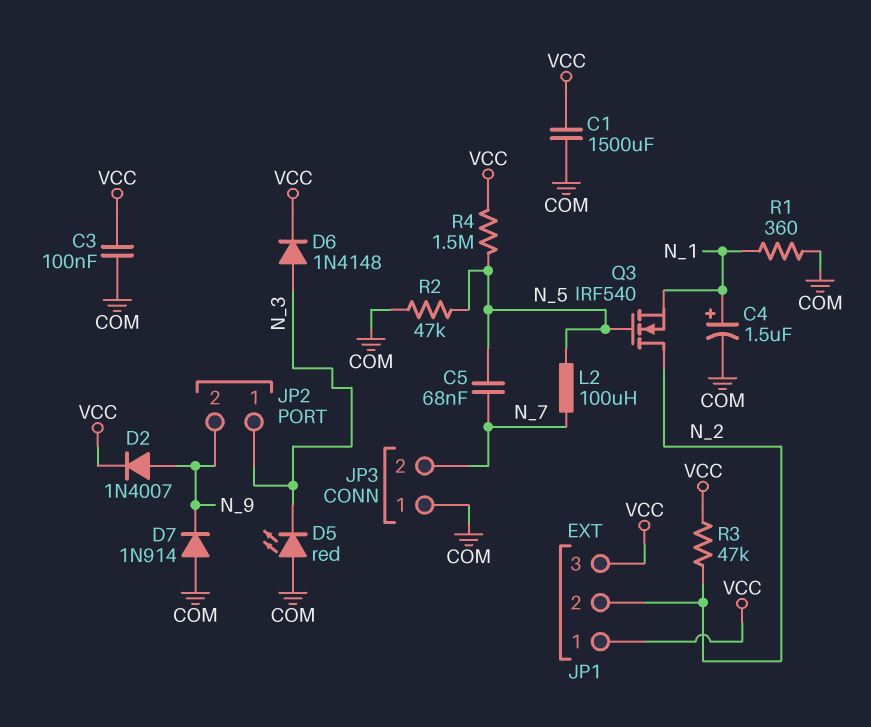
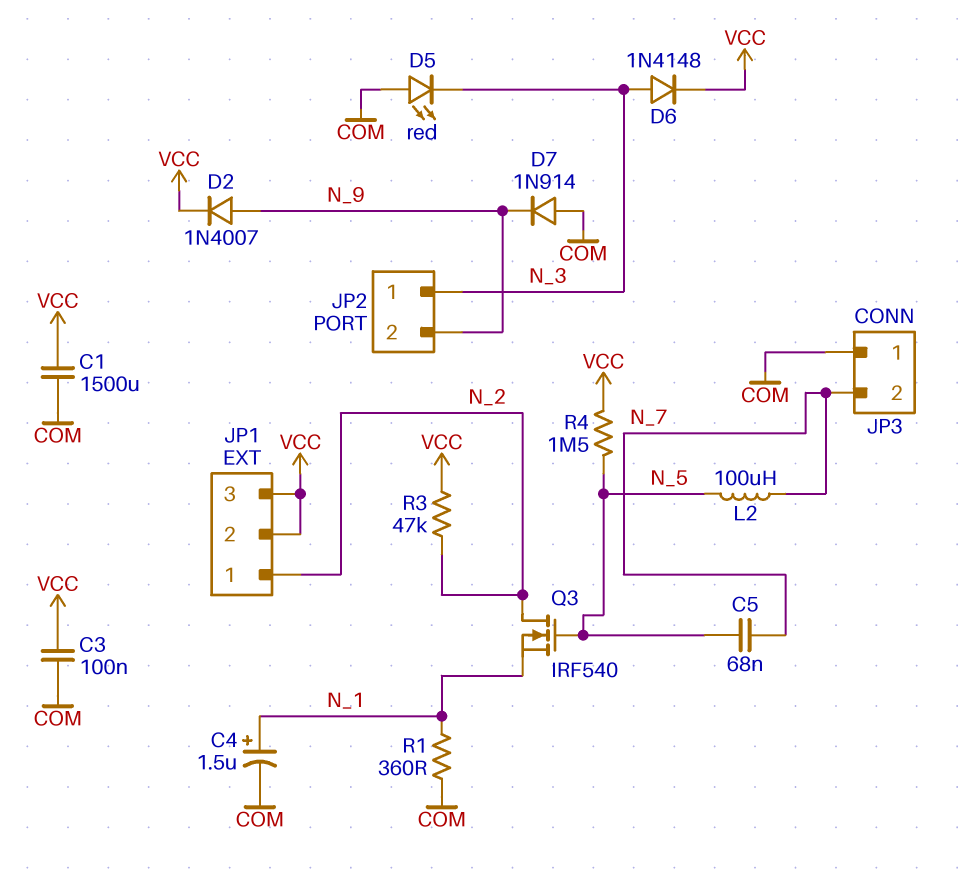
JP1 pin 1: VCC -> N_2
JP1 pin 2: N_2 -> VCC
R2: 47k (COM, N_5) -> none

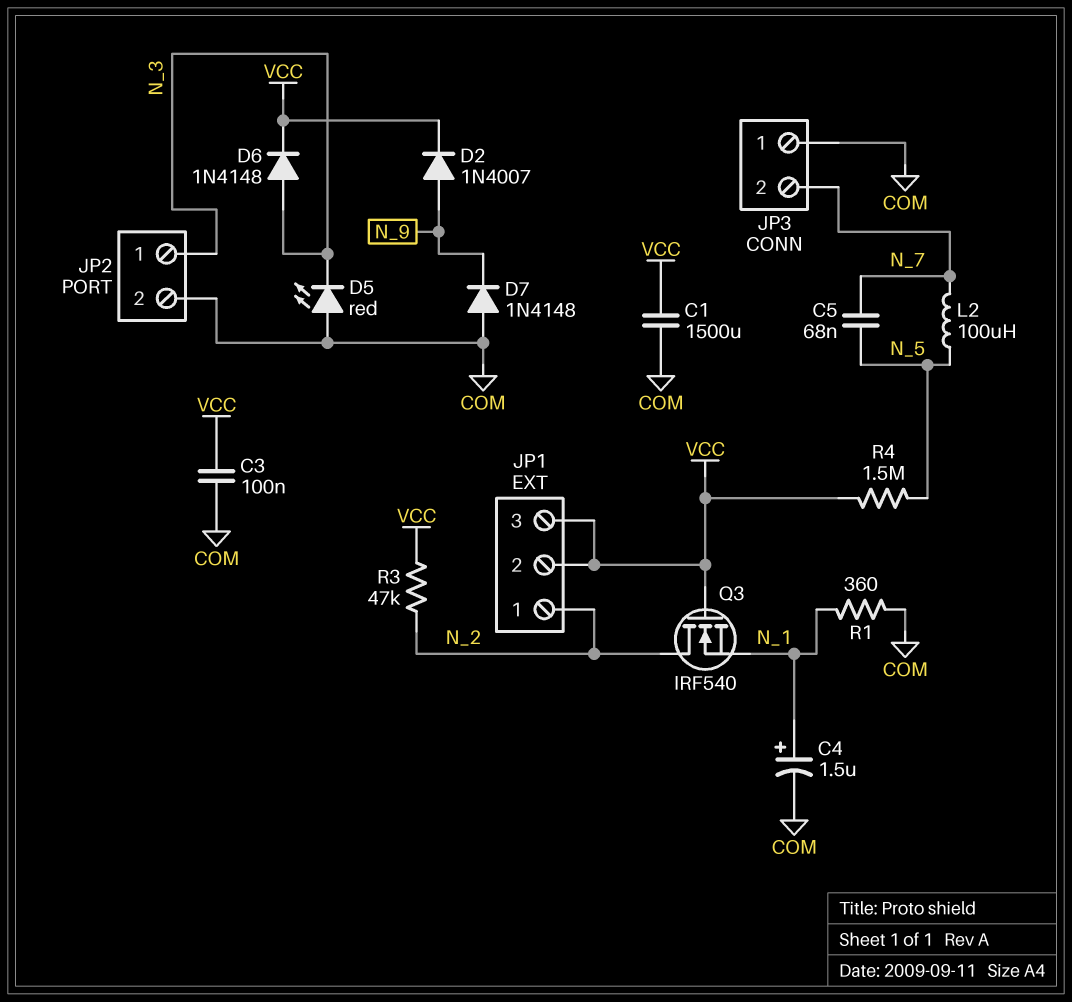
D7: diode 1N914 (A COM, K N_9) -> diode 1N4148 (A COM, K N_9)
JP2 pin 2: N_9 -> COM
Q3: NMOS IRF540 (G N_5, D N_2, S N_1) -> NMOS IRF540 (G VCC, D N_2, S N_1)

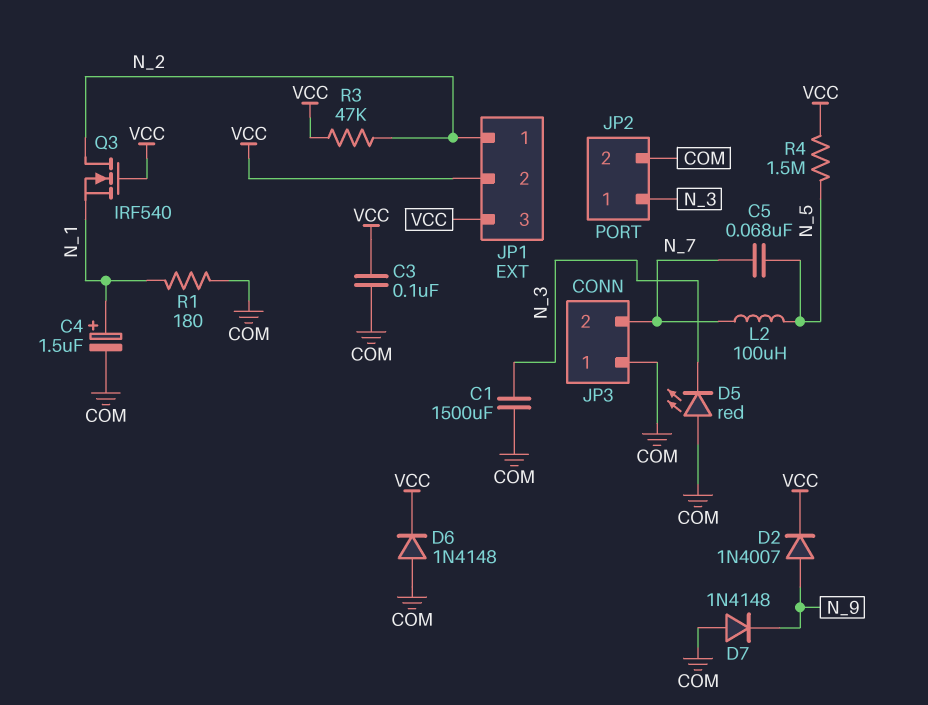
C1: 1500uF (COM, VCC) -> 1500uF (COM, N_3)
D6: diode 1N4148 (A N_3, K VCC) -> diode 1N4148 (A COM, K VCC)
R1: 360 (COM, N_1) -> 180 (COM, N_1)

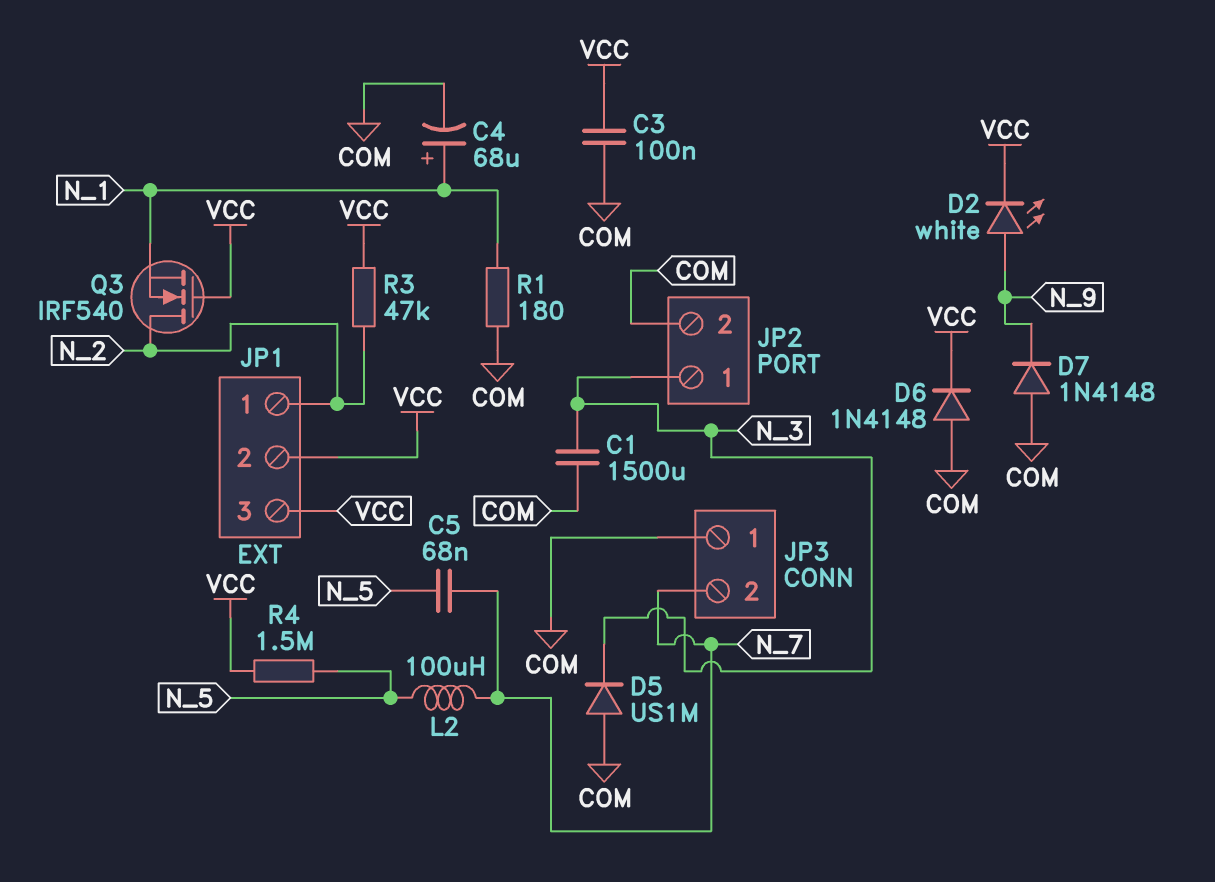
C4: 1.5uF (plus N_1, minus COM) -> 68uF (plus N_1, minus COM)
D2: diode 1N4007 (A N_9, K VCC) -> LED white (A N_9, K VCC)
D5: LED red (A COM, K N_3) -> diode US1M (A COM, K N_3)

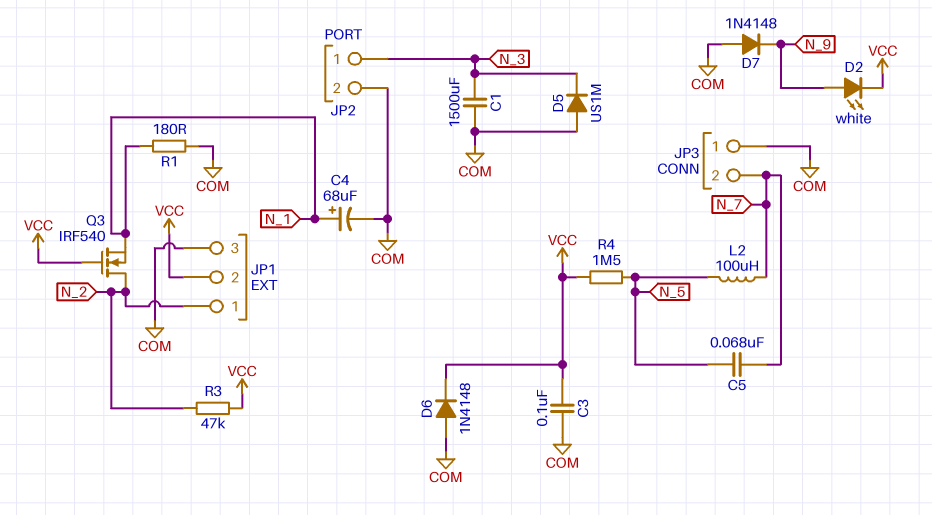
JP1 pin 3: VCC -> COM

